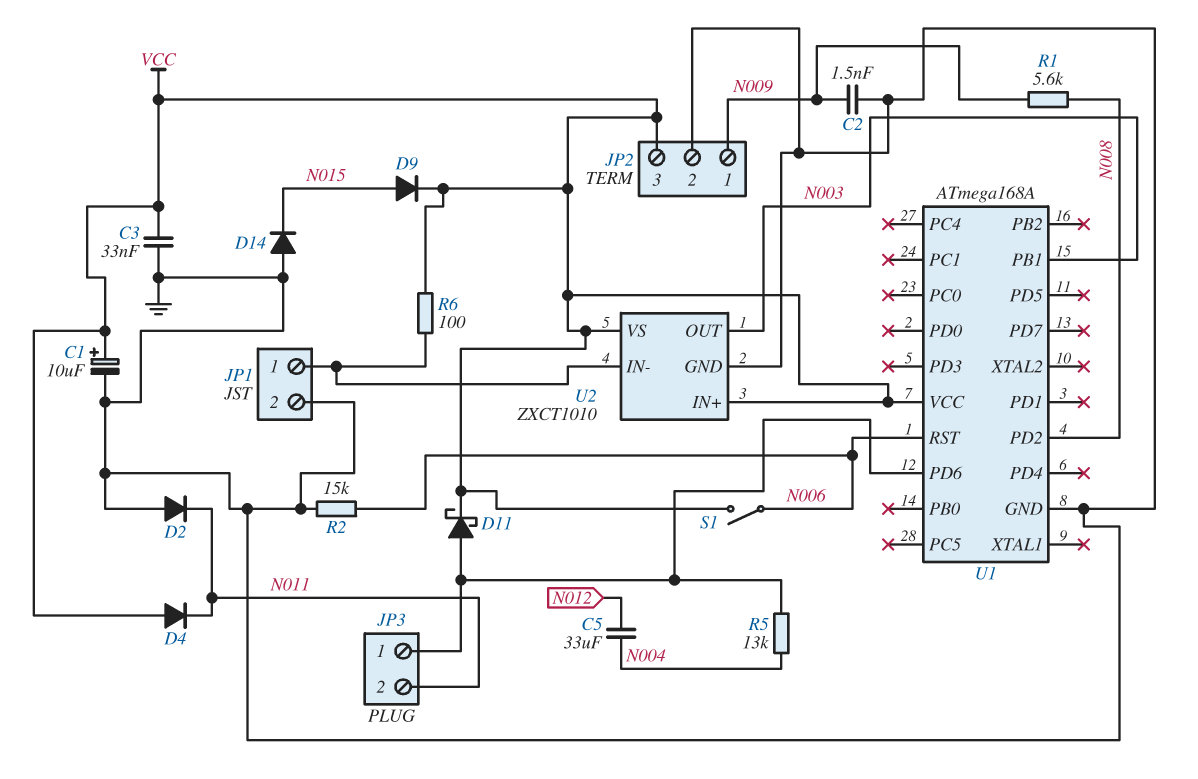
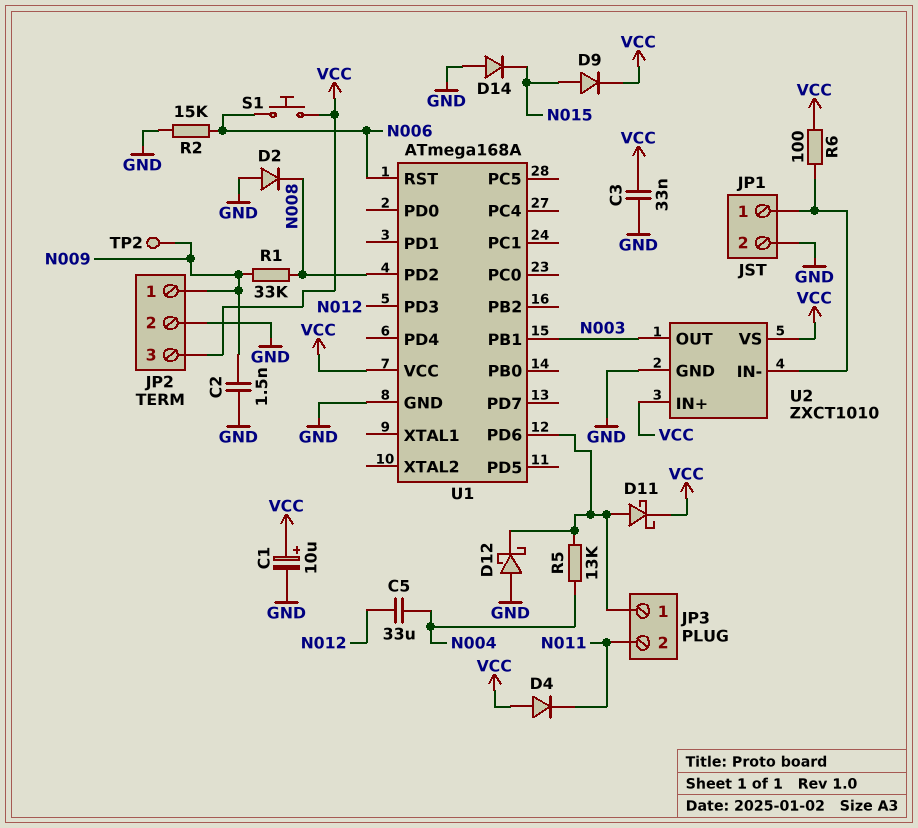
D2: diode (A GND, K N011) -> diode (A GND, K N008)
D12: none -> schottky (A GND, K JP3/1)
R1: 5.6k (N008, N009) -> 33k (N008, N009)
S1: switch (N006, VCC) -> button (N006, VCC)
TP2: none -> test point (N009)
U1 pin PD3: none -> N012

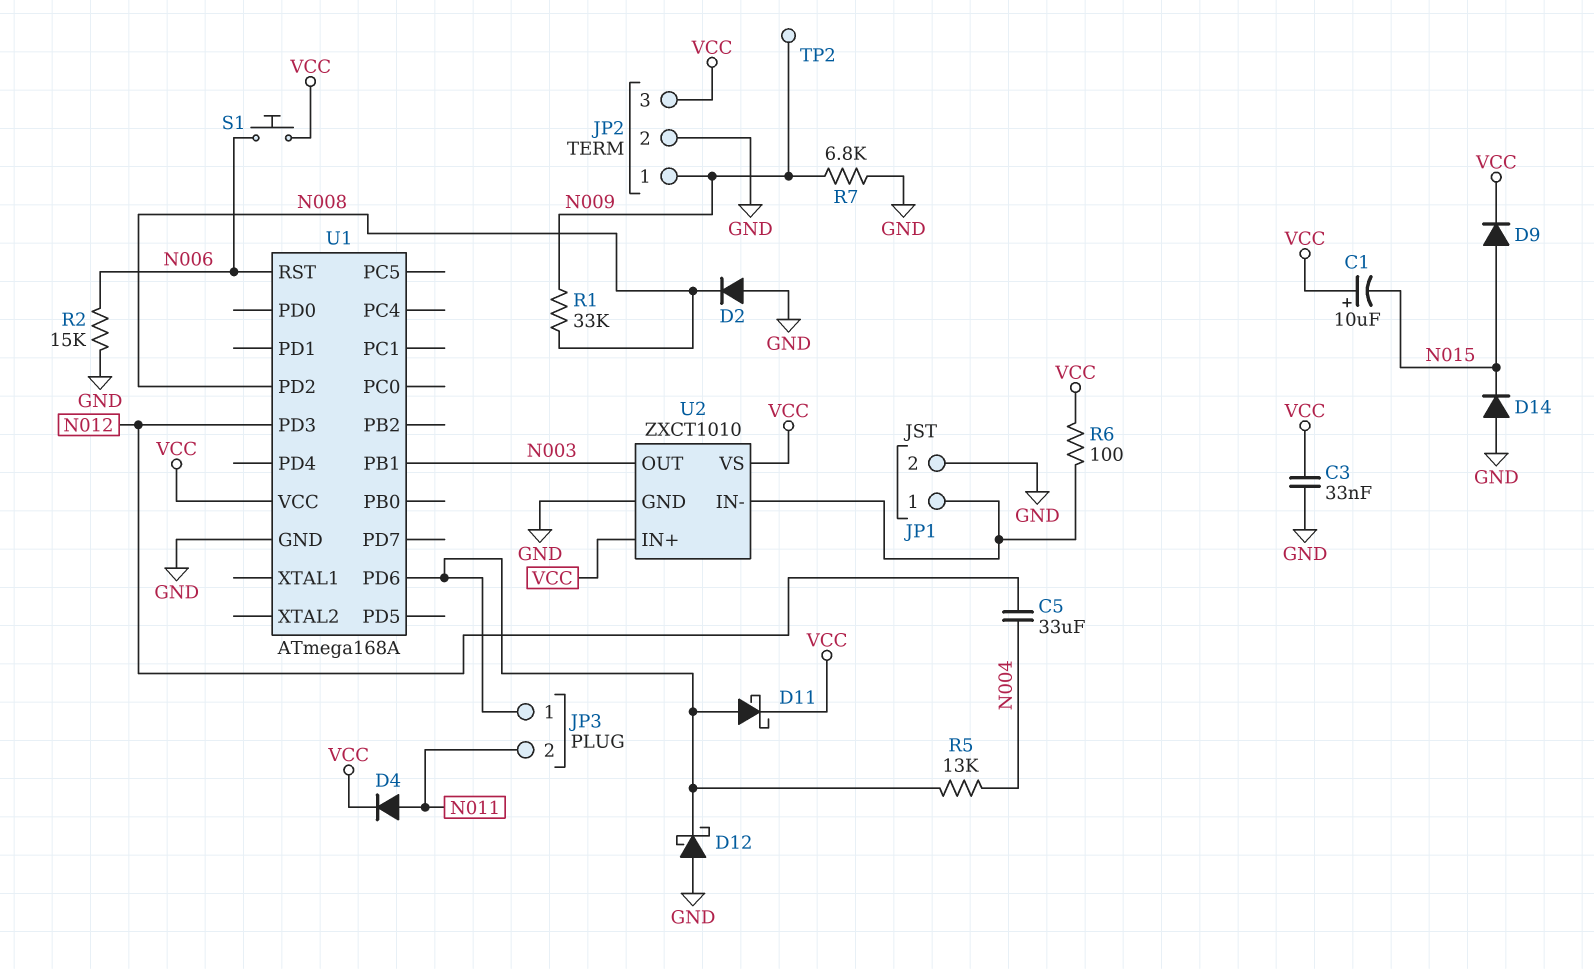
C1: 10uF (plus VCC, minus GND) -> 10uF (plus VCC, minus N015)
C2: 1.5nF (GND, N009) -> none
D4: diode (A VCC, K N011) -> diode (A N011, K VCC)
R7: none -> 6.8k (GND, N009)

